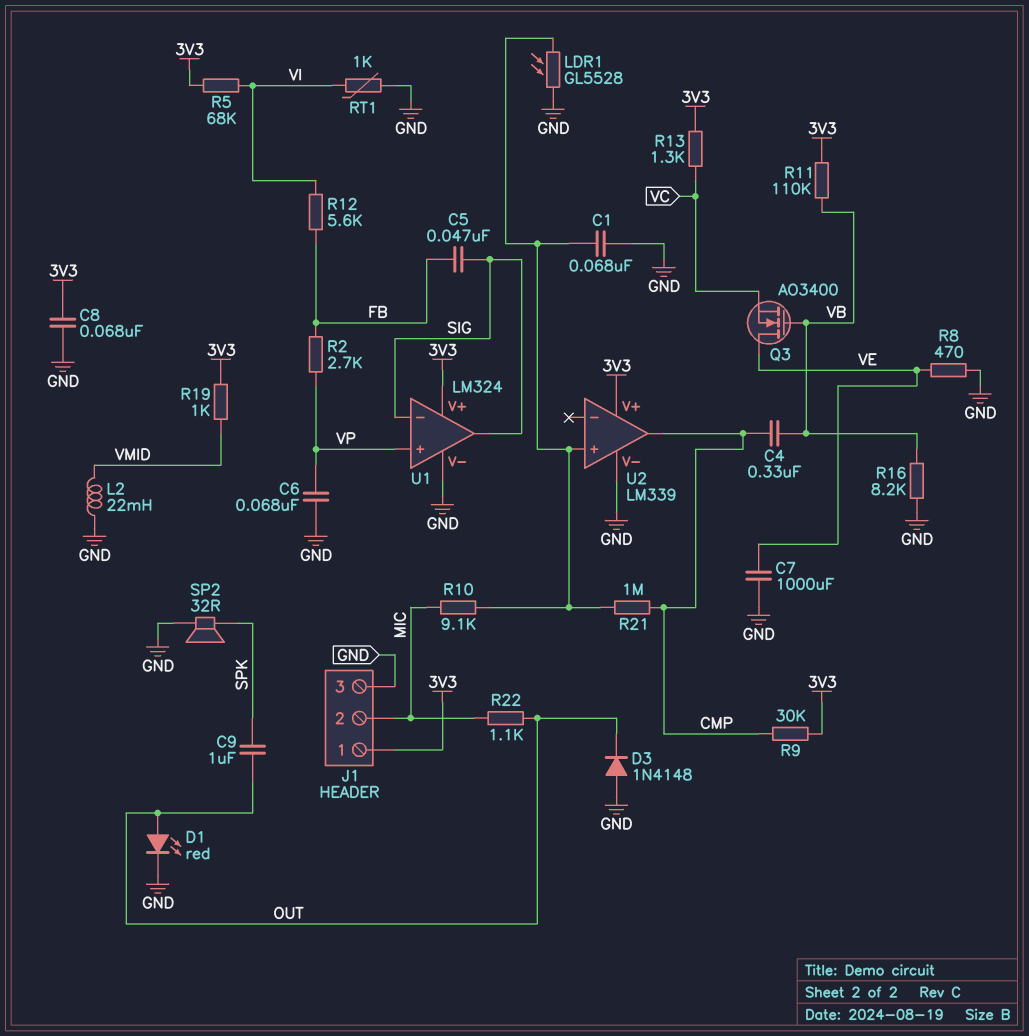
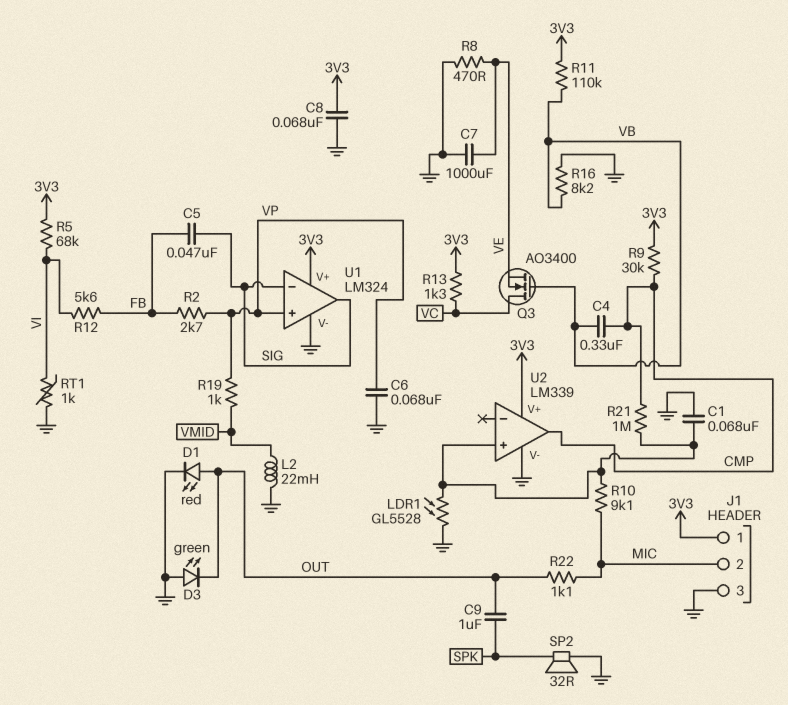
D3: diode 1N4148 (A GND, K OUT) -> LED green (A GND, K OUT)
Q3: NMOS AO3400 (G VB, D VE, S VC) -> NMOS AO3400 (G VB, D VC, S VE)
R19: 1k (3V3, VMID) -> 1k (VMID, VP)

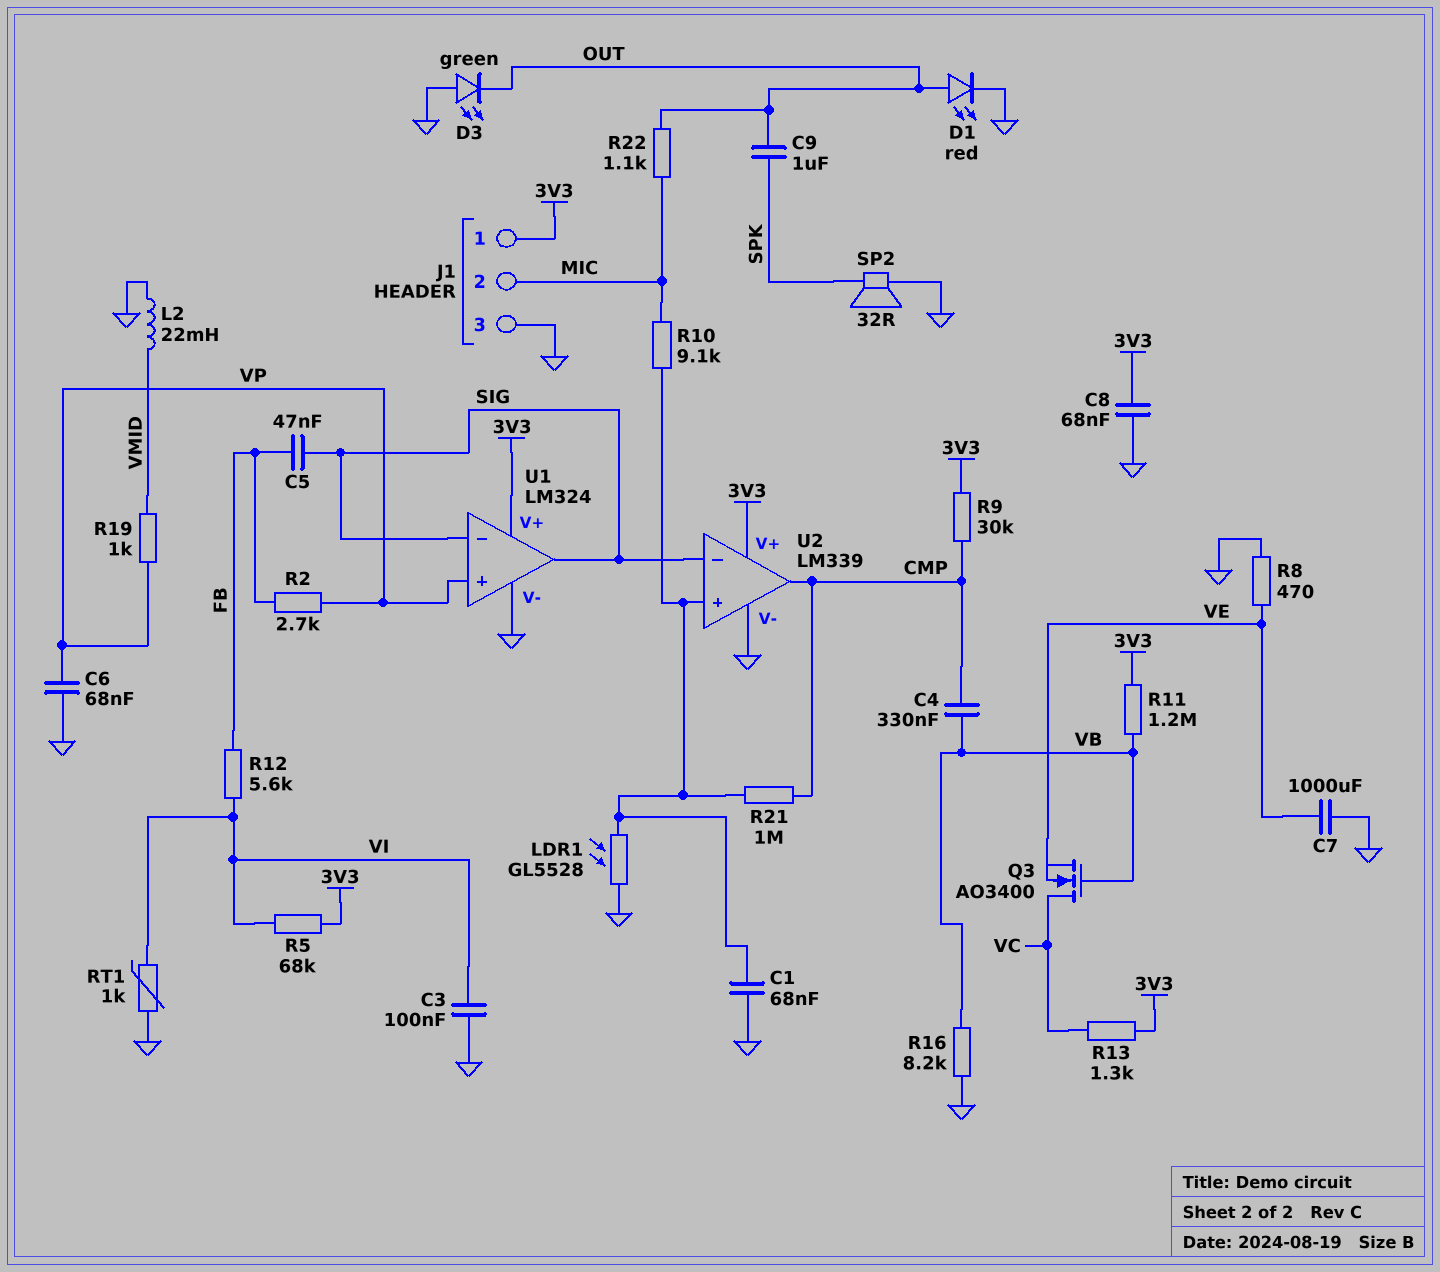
C3: none -> 100nF (GND, VI)
R11: 110k (3V3, VB) -> 1.2M (3V3, VB)
U2 pin in-: none -> SIG

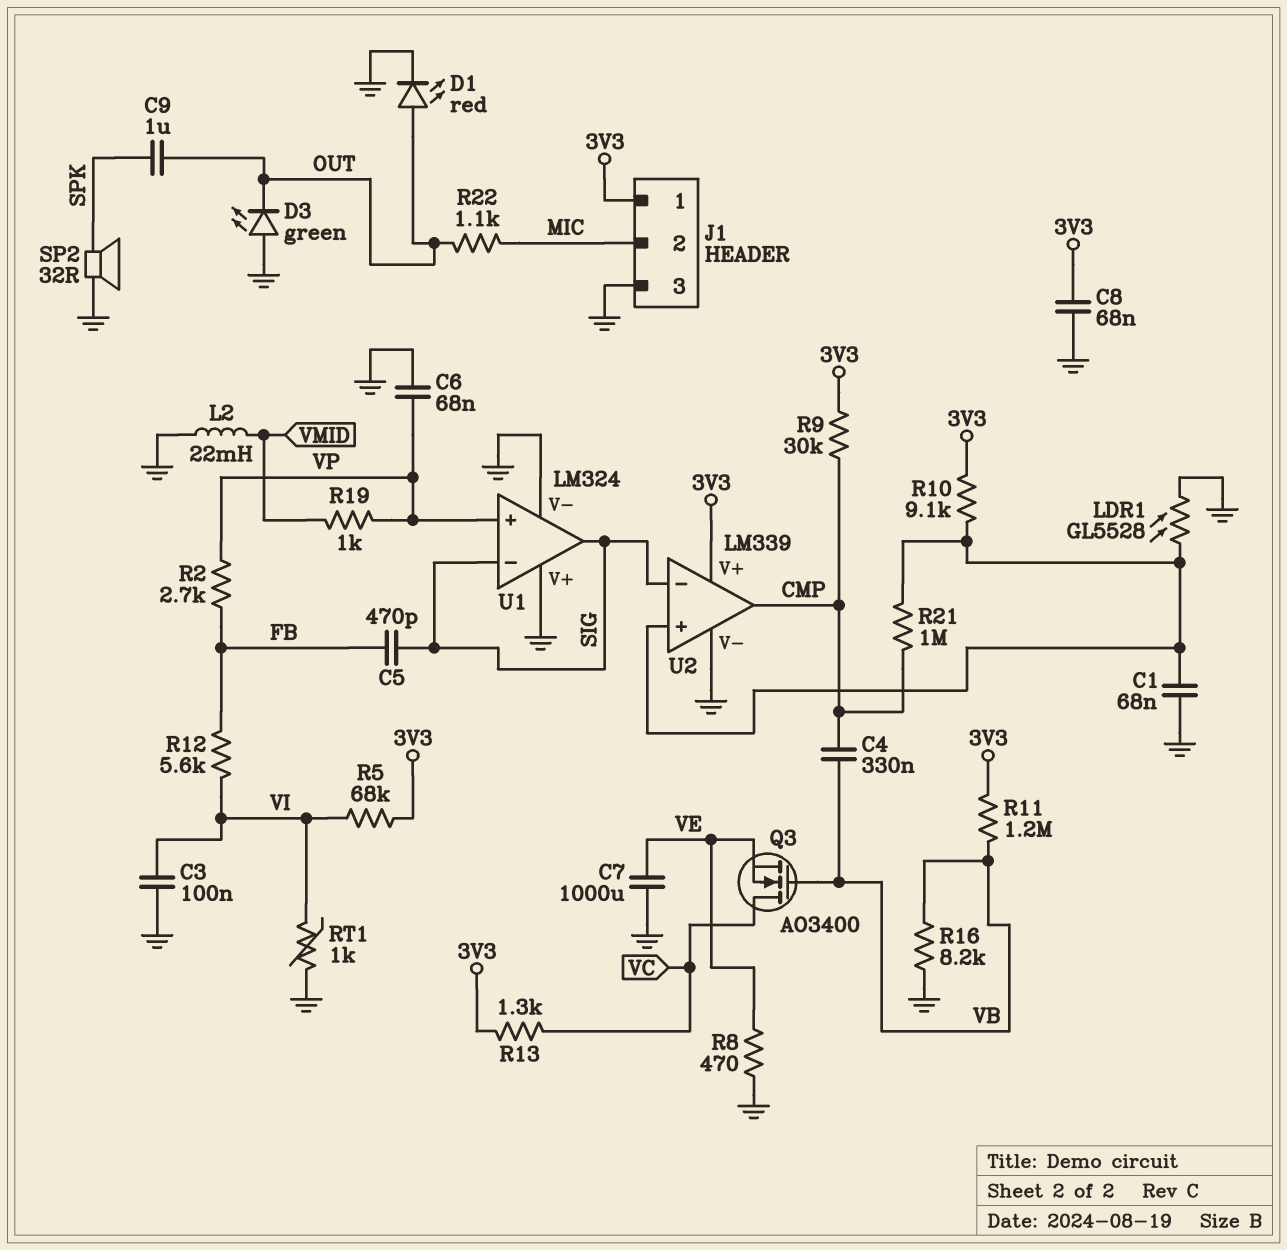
C5: 47nF (FB, SIG) -> 470pF (FB, SIG)
R10: 9.1k (MIC, U2/in+) -> 9.1k (3V3, U2/in+)
U1 pin V+: 3V3 -> GND

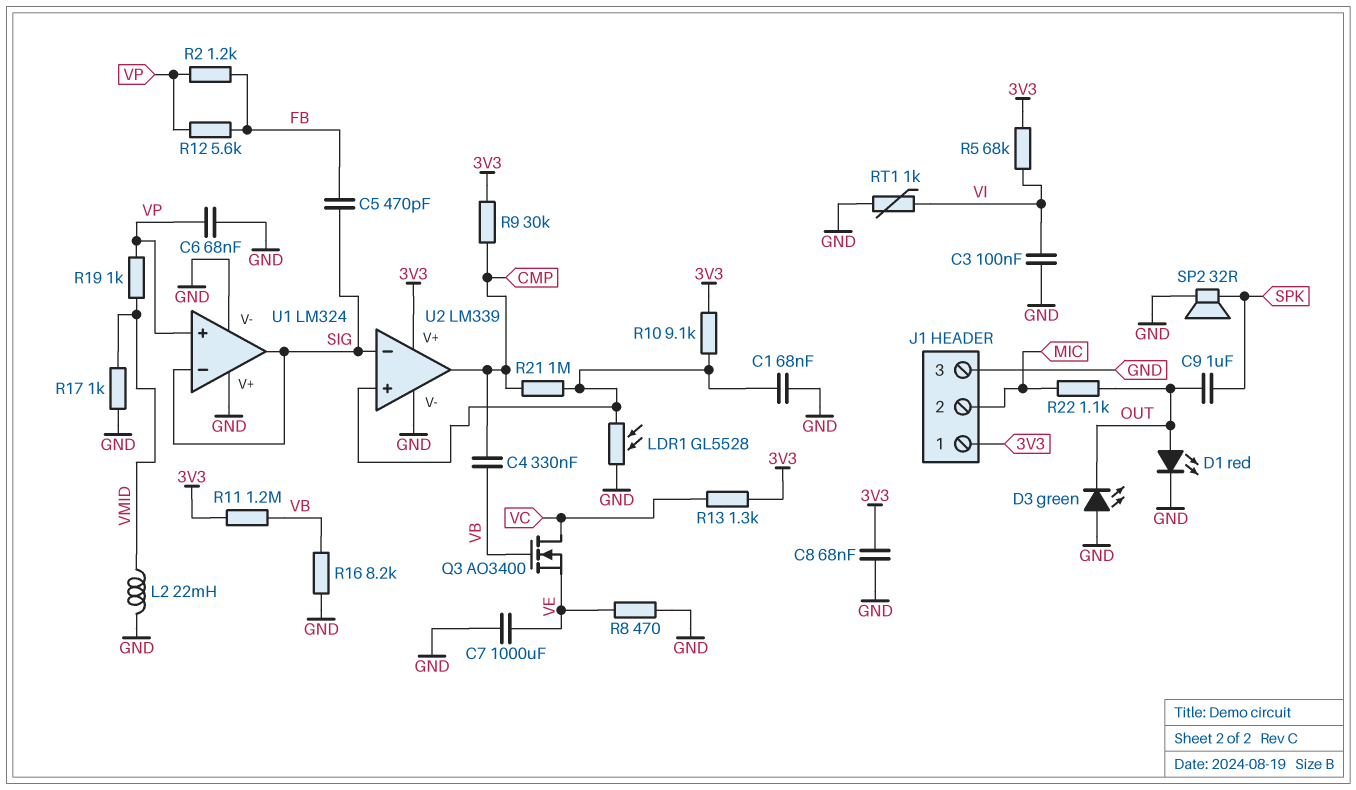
R2: 2.7k (FB, VP) -> 1.2k (FB, VP)
R12: 5.6k (FB, VI) -> 5.6k (FB, VP)
R17: none -> 1k (GND, VMID)

